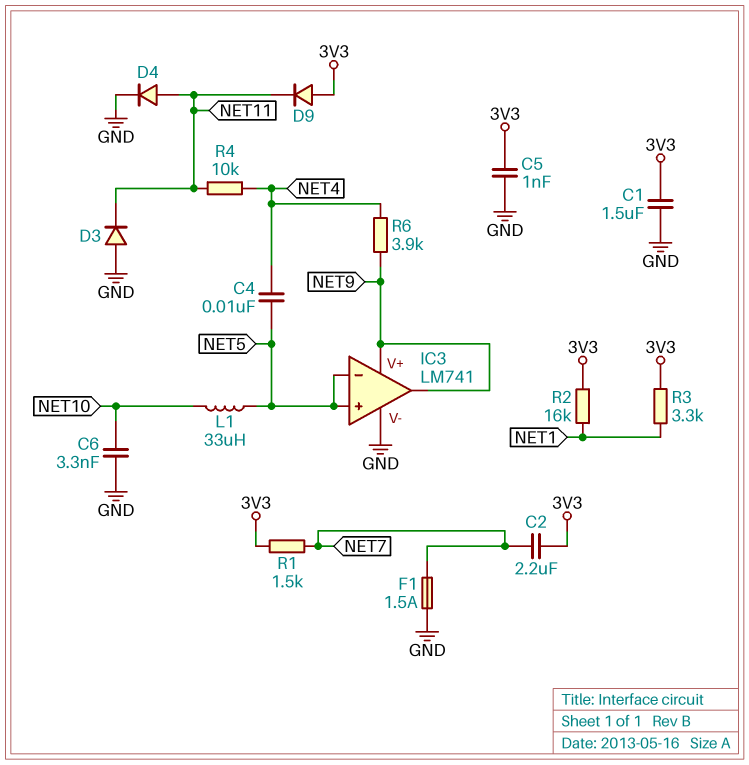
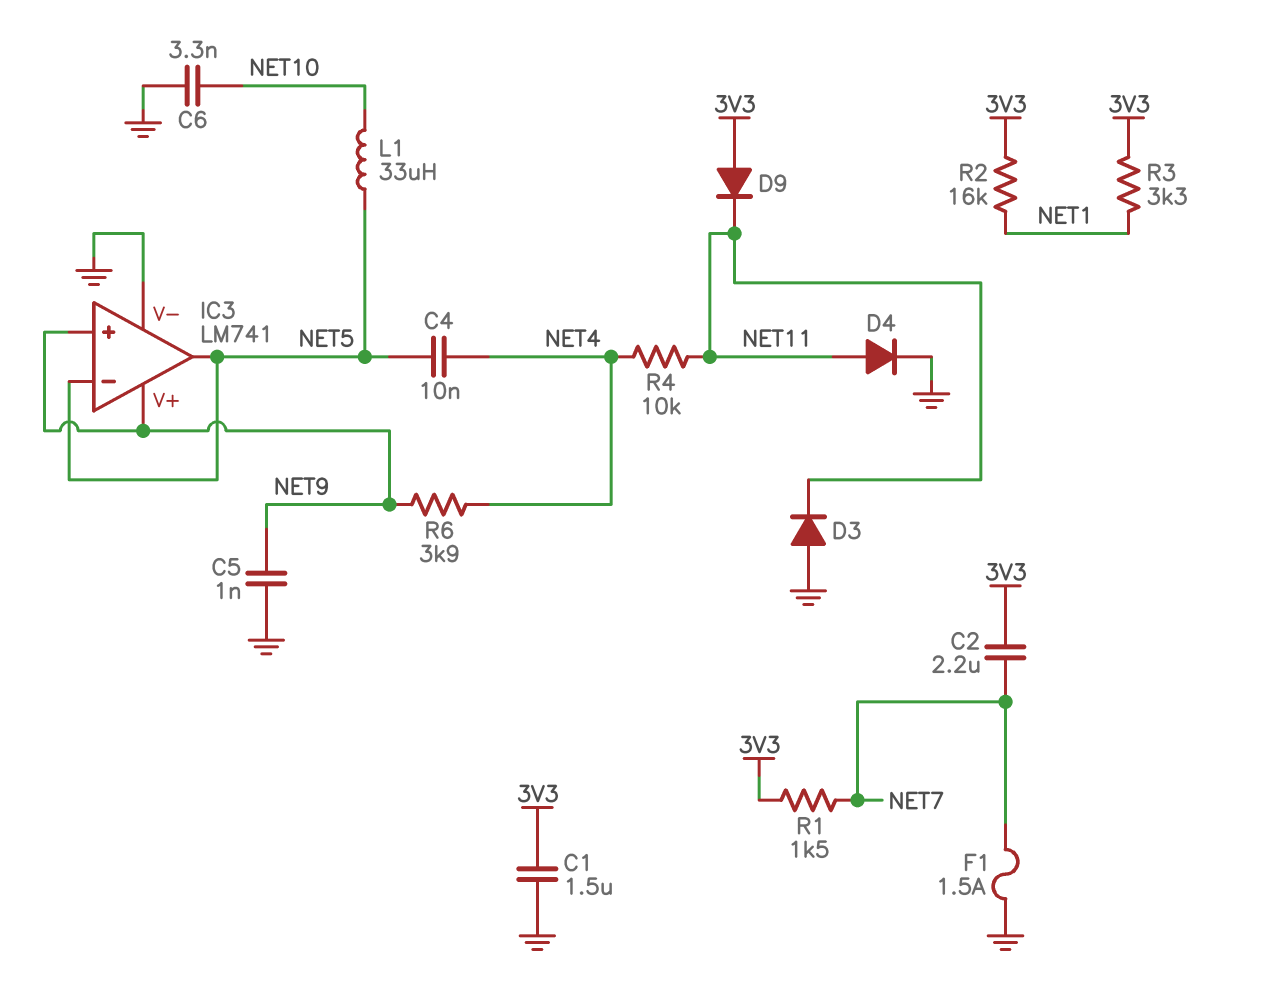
C5: 1nF (3V3, GND) -> 1nF (GND, NET9)
IC3 pin in+: NET5 -> NET9
IC3 pin out: NET9 -> NET5

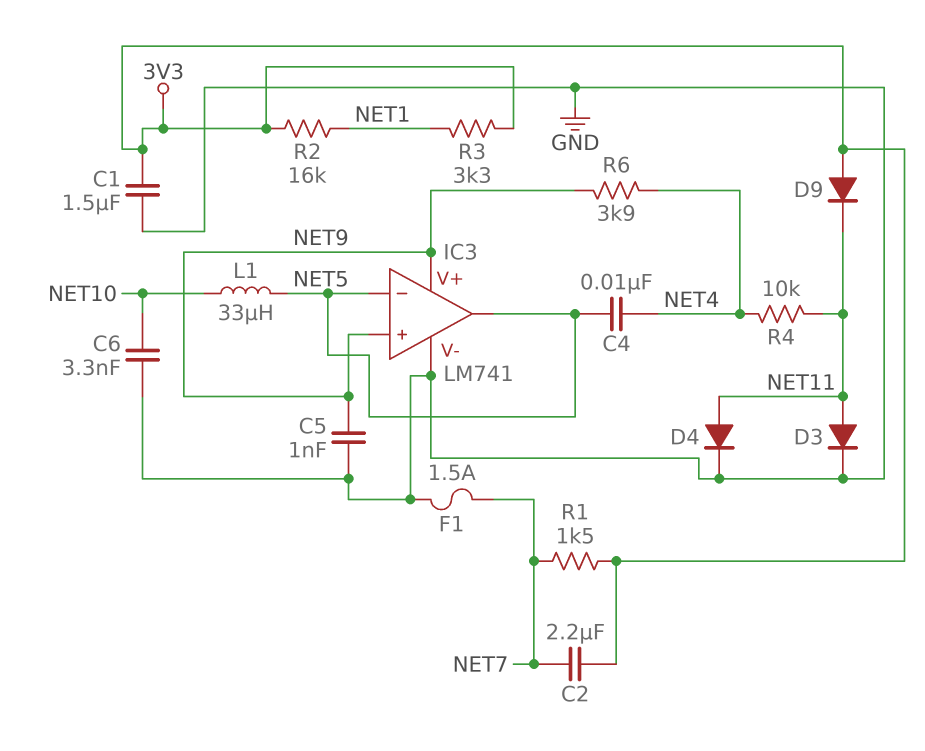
D3: diode (A GND, K NET11) -> diode (A NET11, K GND)

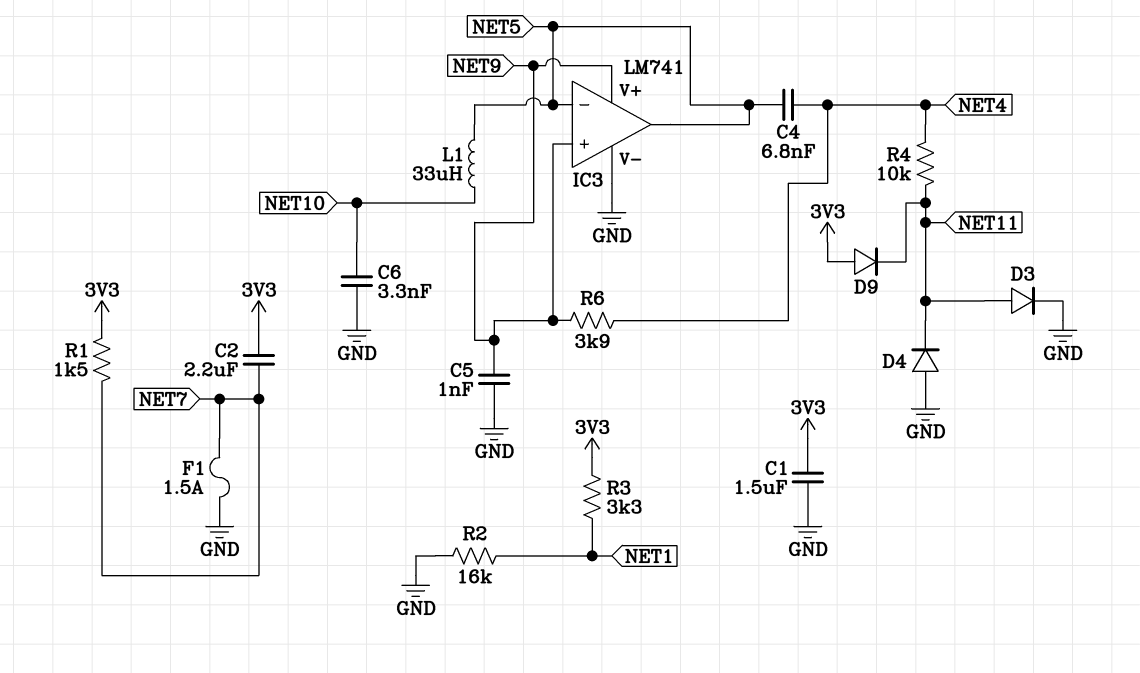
C4: 10nF (NET4, NET5) -> 6.8nF (NET4, NET5)
D4: diode (A NET11, K GND) -> diode (A GND, K NET11)
R2: 16k (3V3, NET1) -> 16k (GND, NET1)

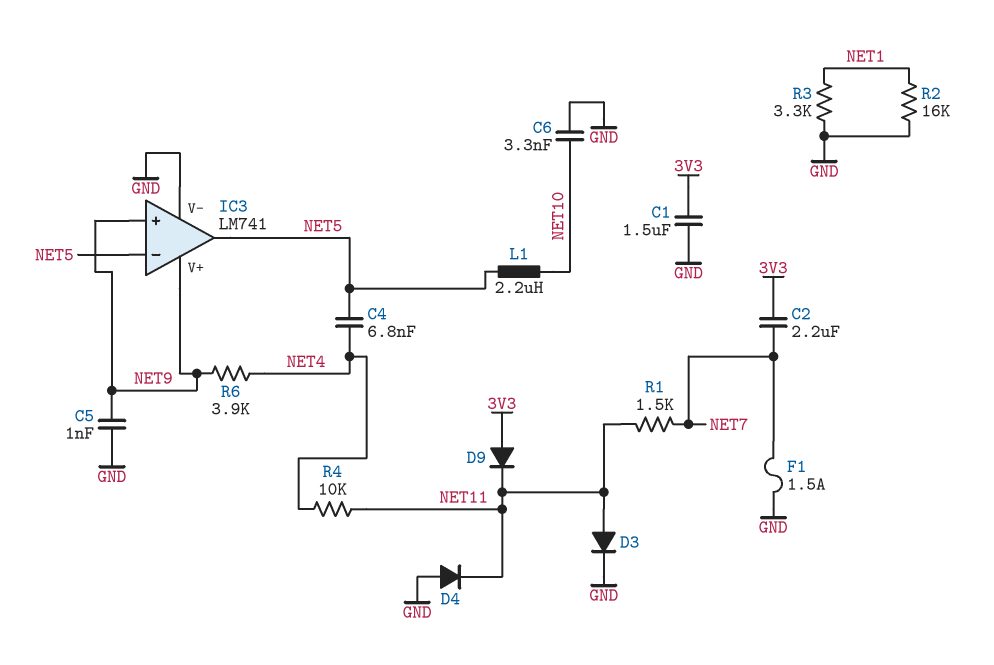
L1: 33uH (NET5, NET10) -> 2.2uH (NET5, NET10)
R1: 1.5k (3V3, NET7) -> 1.5k (NET7, NET11)
R3: 3.3k (3V3, NET1) -> 3.3k (GND, NET1)

